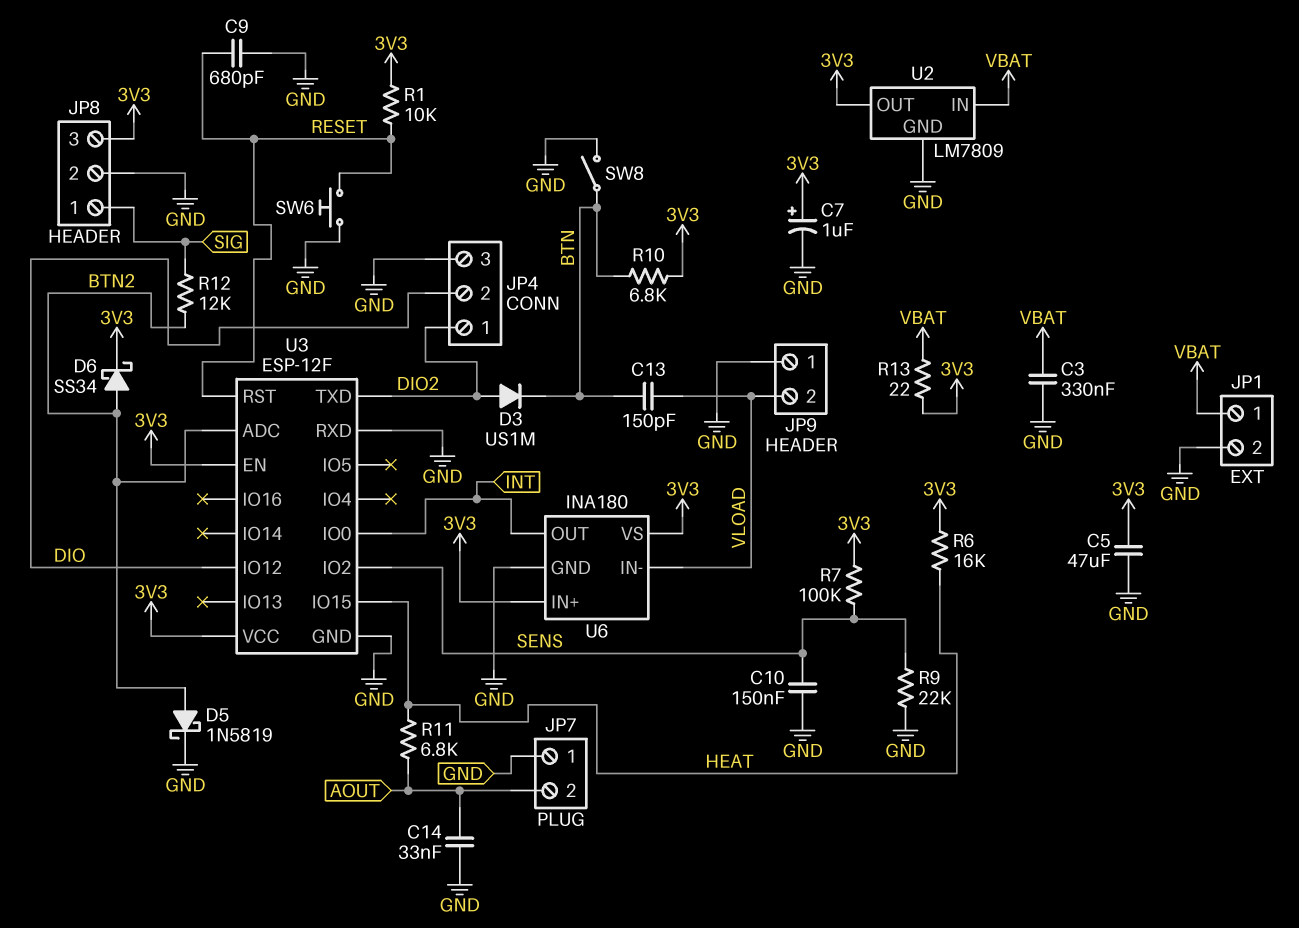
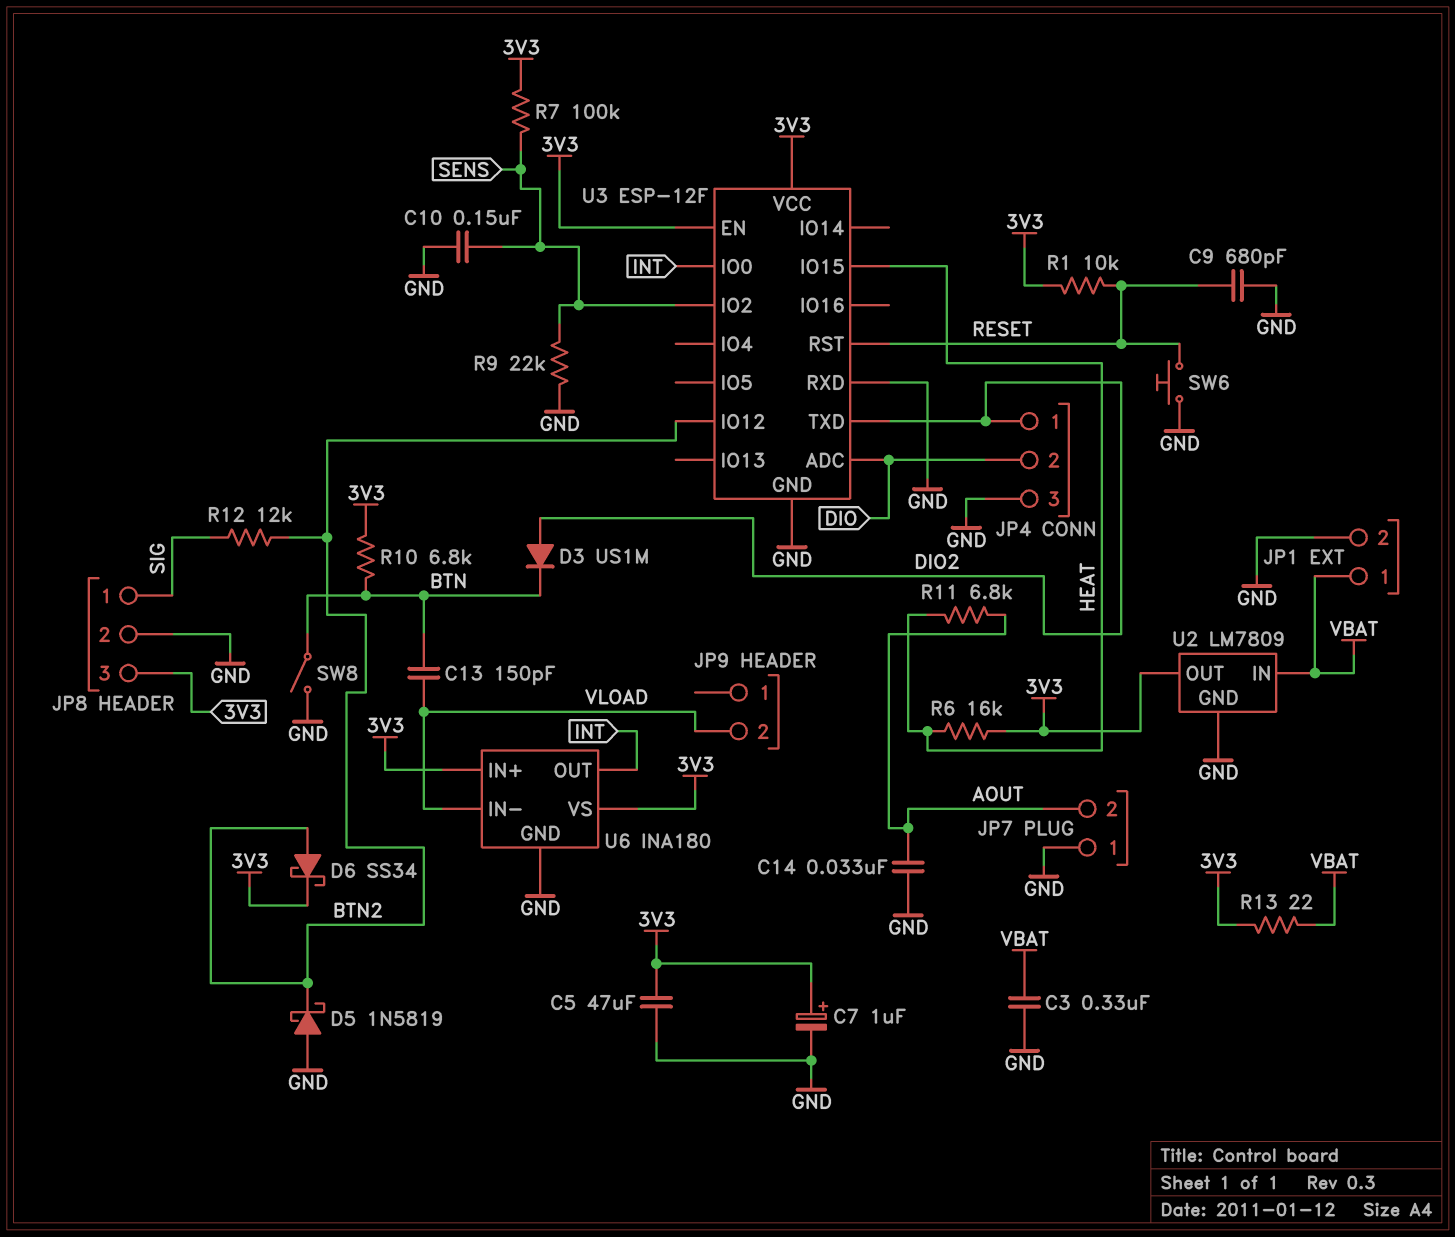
D5: schottky 1N5819 (A BTN2, K GND) -> schottky 1N5819 (A GND, K BTN2)
JP9 pin 1: GND -> none
U3 pin ADC: BTN2 -> DIO
U3 pin IO12: DIO -> BTN2

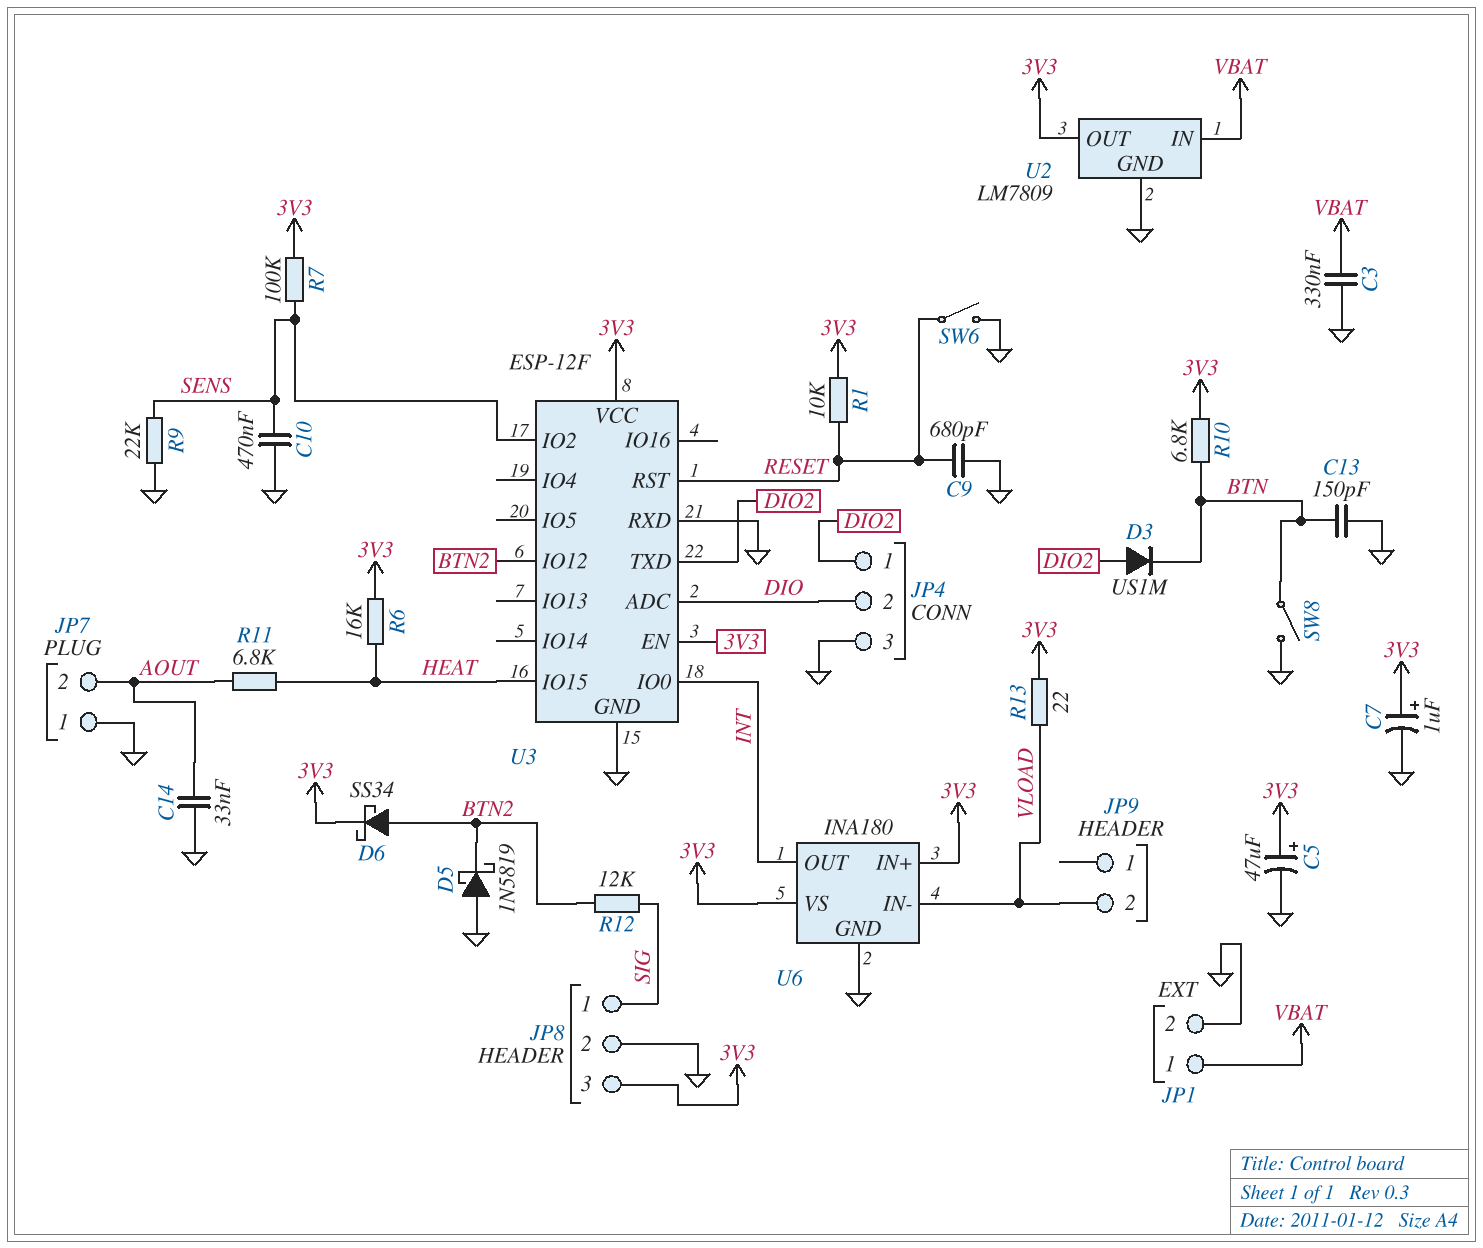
C5: 47uF (3V3, GND) -> 47uF (plus 3V3, minus GND)
C10: 150nF (GND, SENS) -> 470nF (GND, SENS)
C13: 150pF (BTN, VLOAD) -> 150pF (BTN, GND)
R13: 22 (3V3, VBAT) -> 22 (3V3, VLOAD)
SW6: button (GND, RESET) -> switch (GND, RESET)

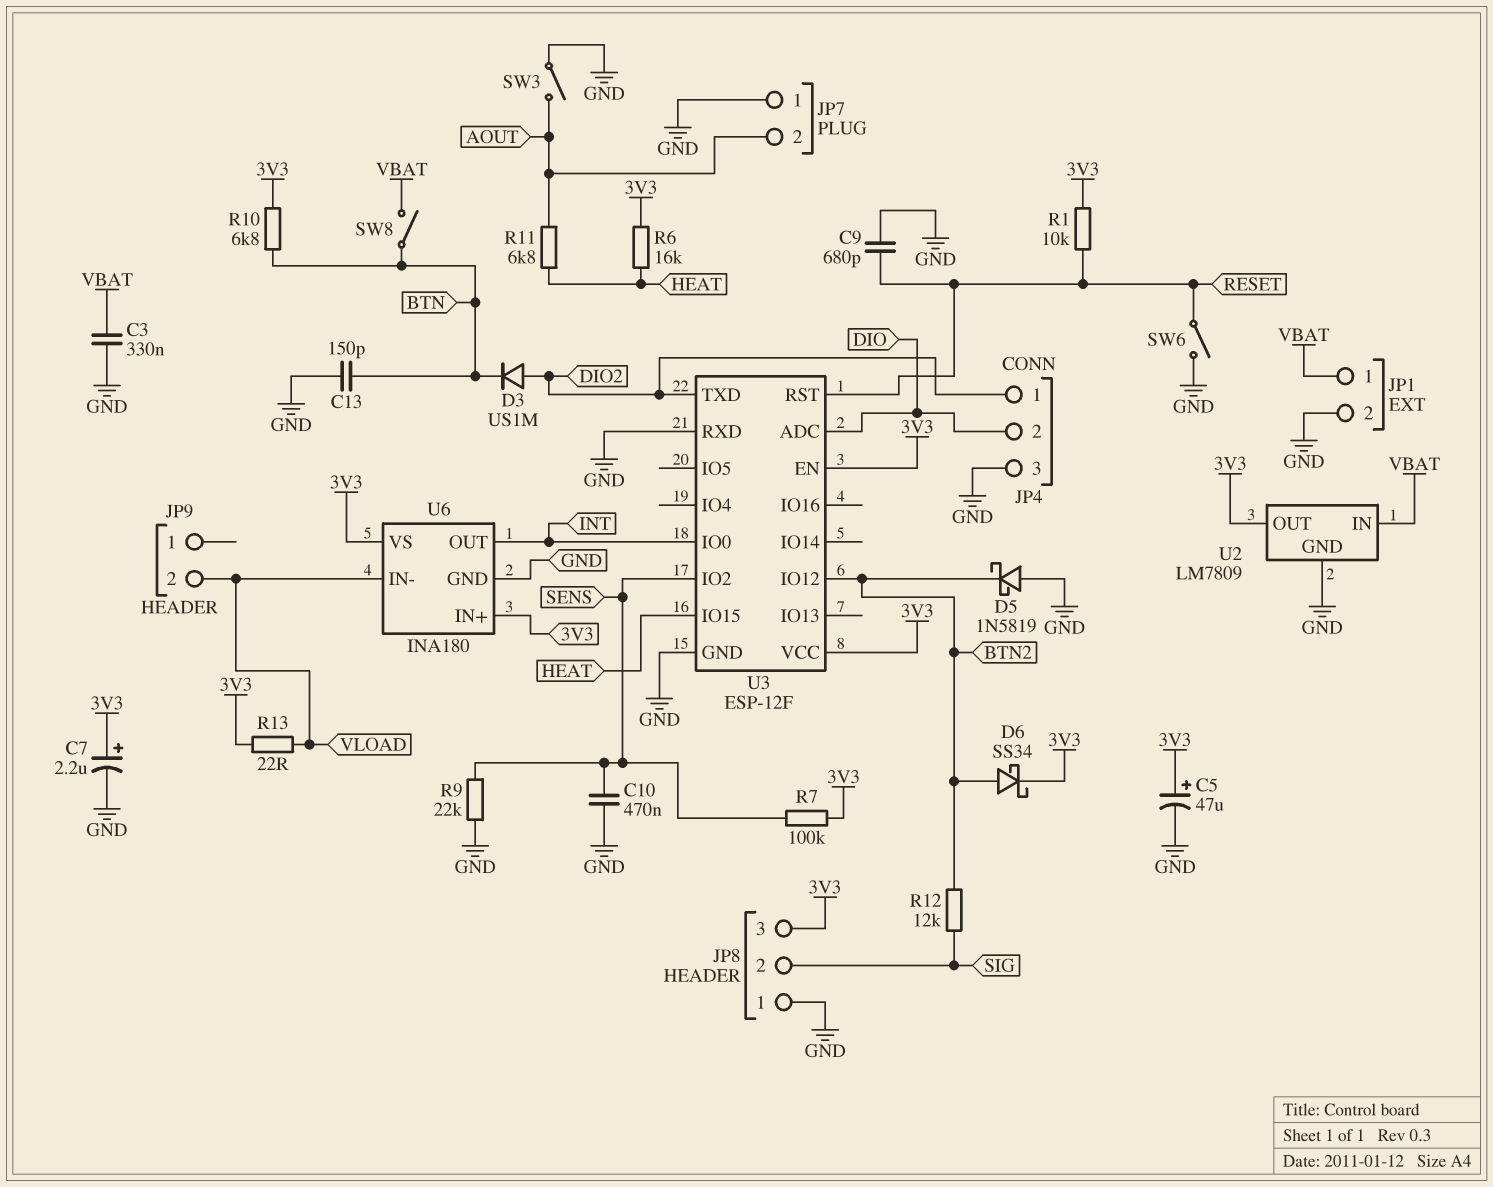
C7: 1uF (plus 3V3, minus GND) -> 2.2uF (plus 3V3, minus GND)
C14: 33nF (AOUT, GND) -> none
JP8 pin 1: SIG -> GND
JP8 pin 2: GND -> SIG
SW3: none -> switch (AOUT, GND)
SW8: switch (BTN, GND) -> switch (BTN, VBAT)

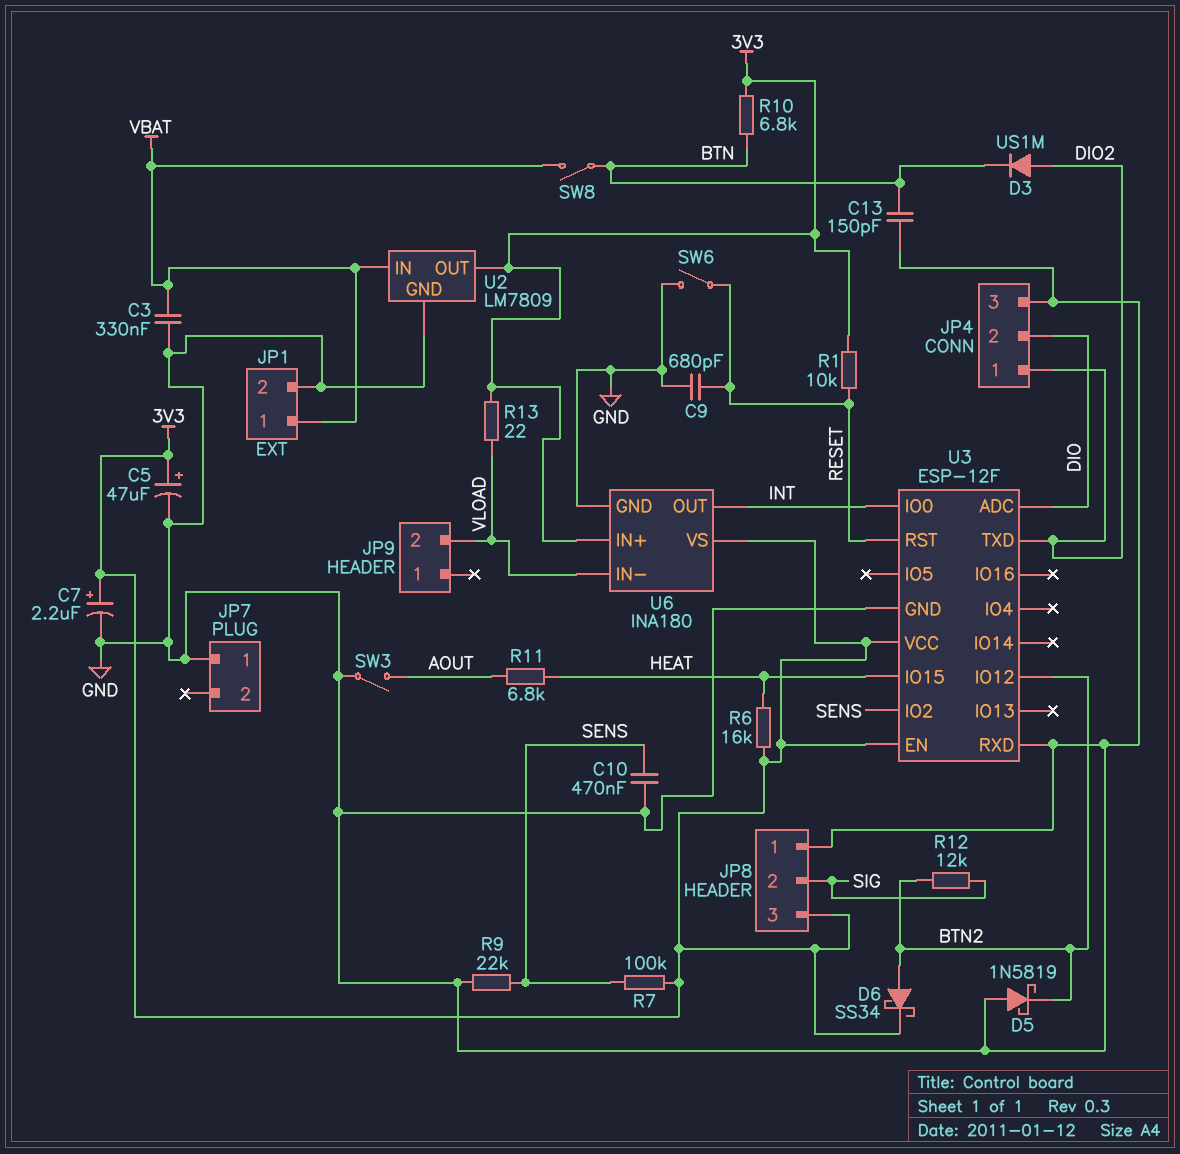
JP7 pin 2: AOUT -> none

